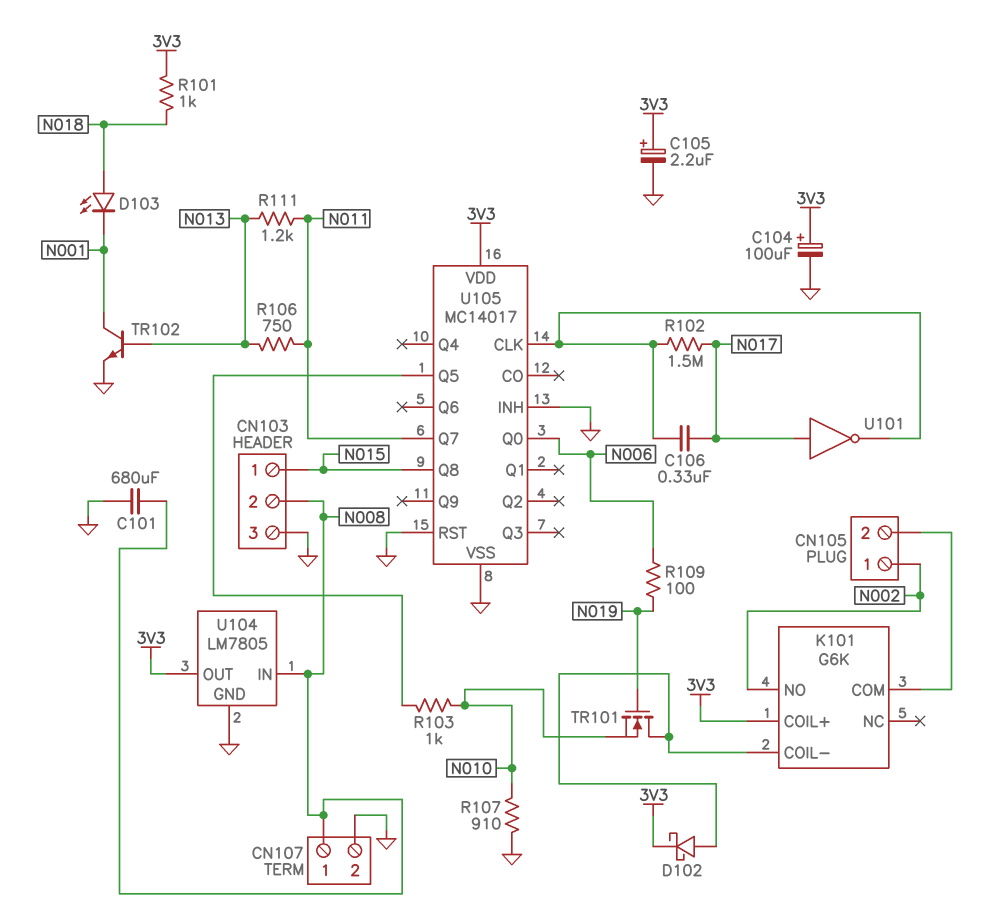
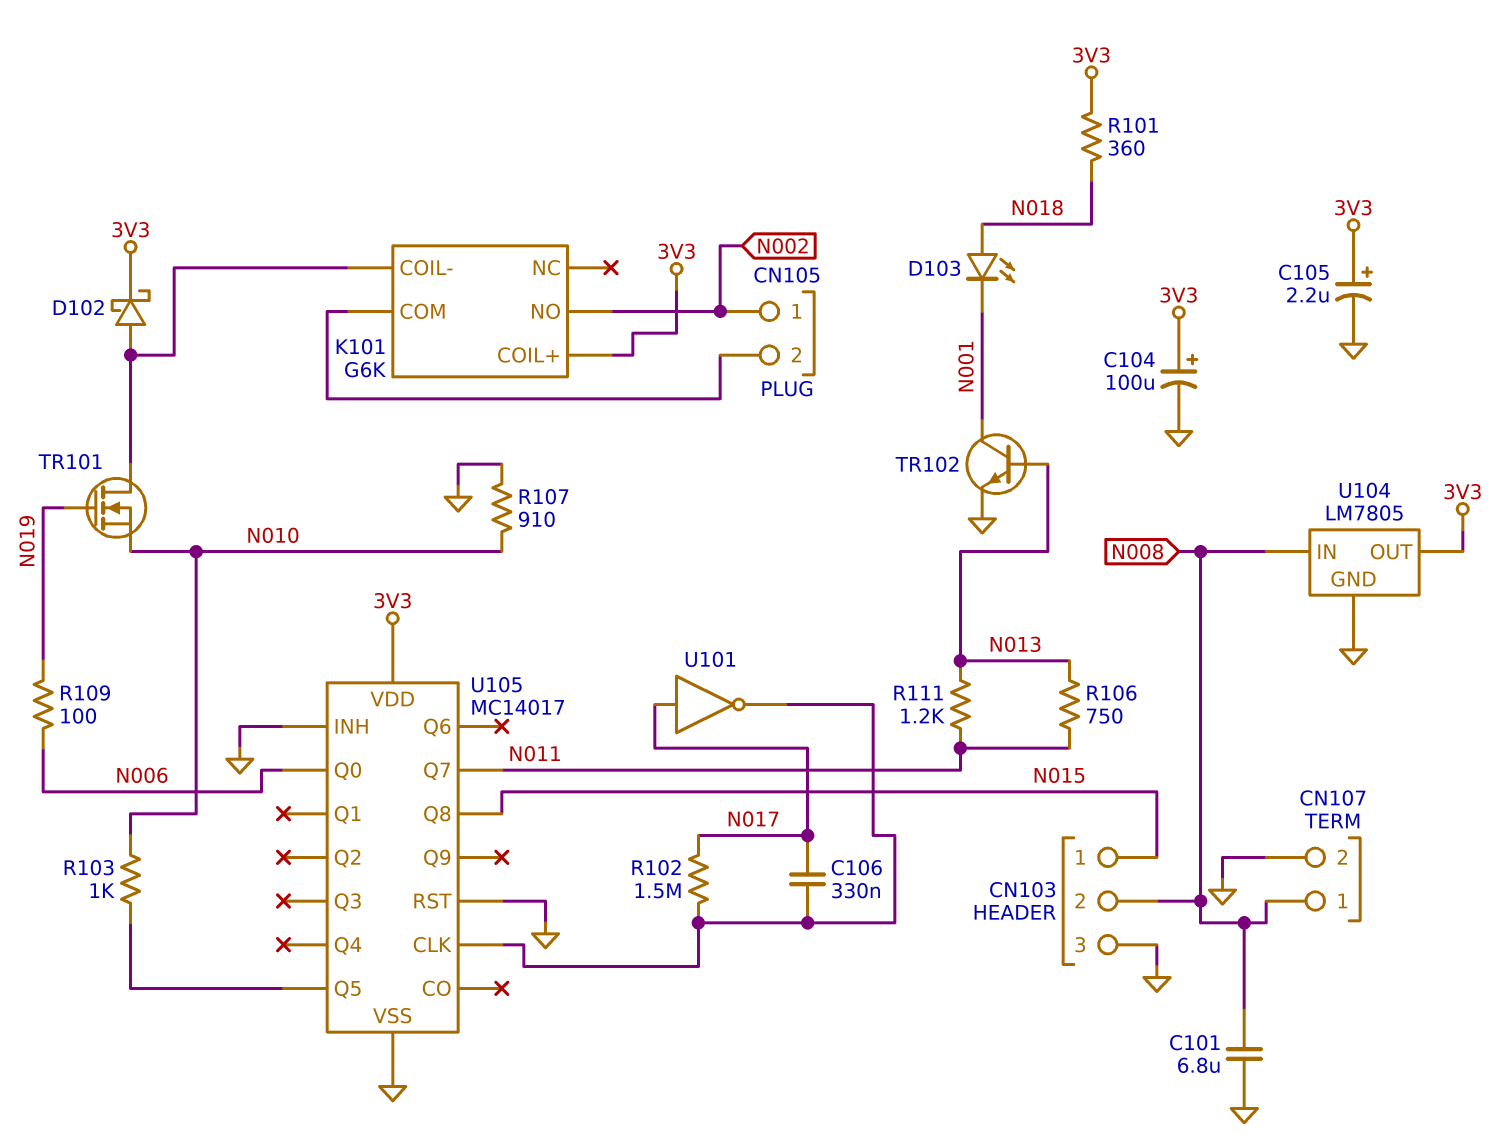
C101: 680uF (GND, N008) -> 6.8uF (GND, N008)
R101: 1k (3V3, N018) -> 360 (3V3, N018)

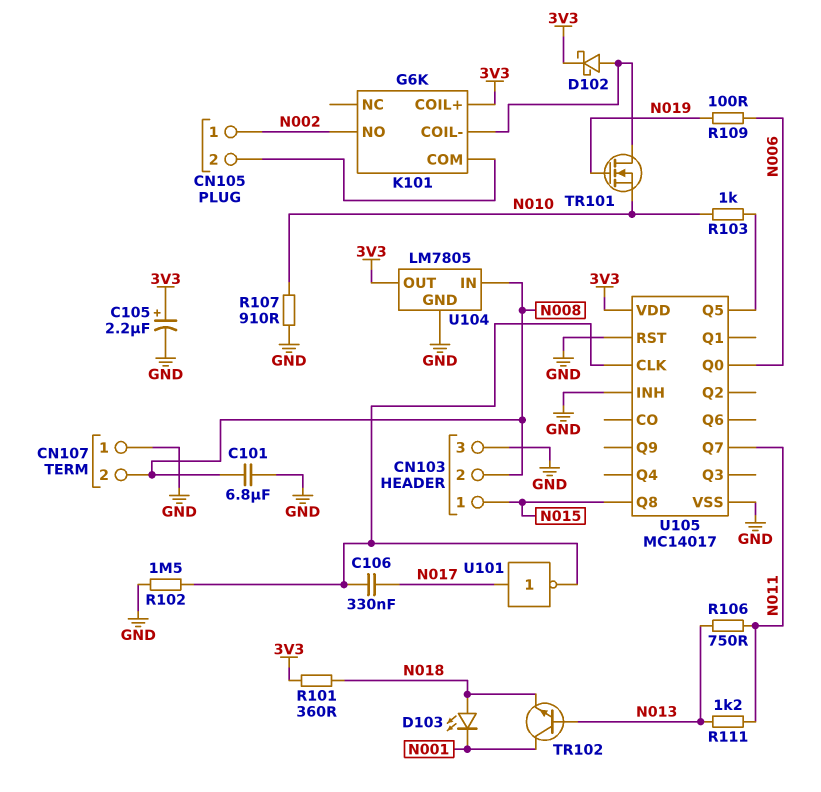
C104: 100uF (plus 3V3, minus GND) -> none
CN107 pin 1: N008 -> GND
CN107 pin 2: GND -> N008
R102: 1.5M (N017, U105/CLK) -> 1.5M (GND, U105/CLK)
TR102: NPN (B N013, C N001, E GND) -> NPN (B N013, C N001, E N018)

